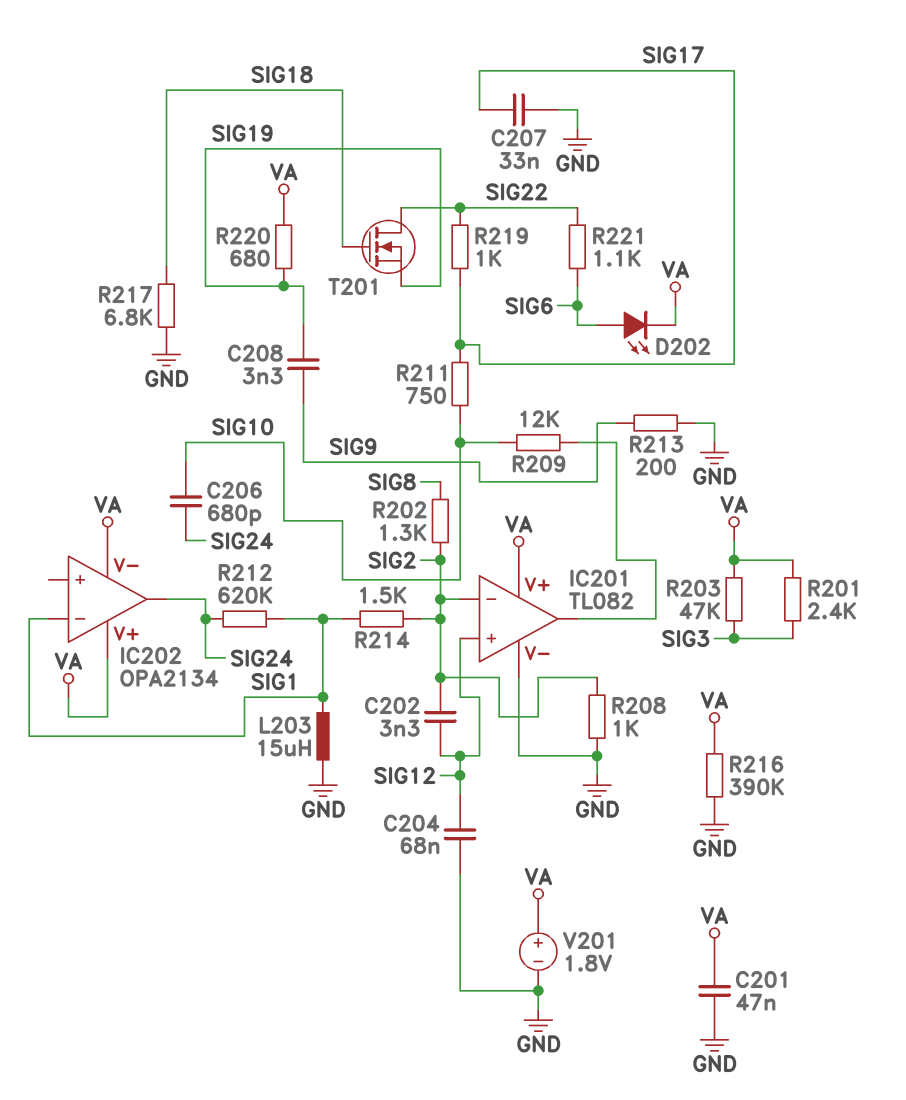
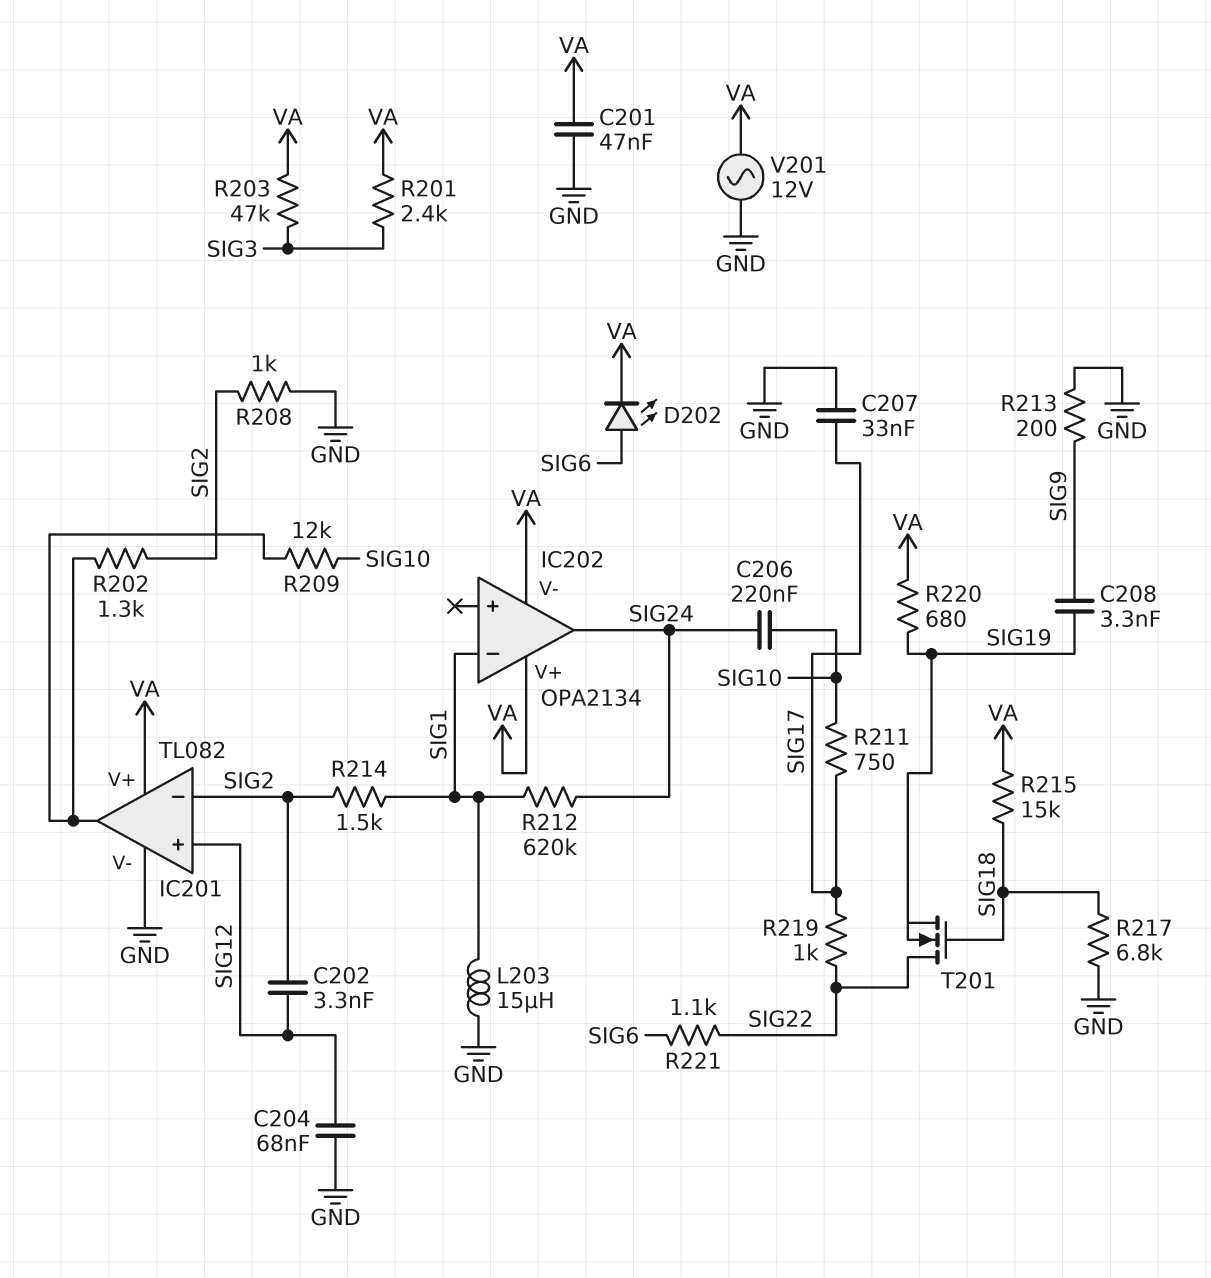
C206: 680pF (SIG10, SIG24) -> 220nF (SIG10, SIG24)
R202: 1.3k (SIG2, SIG8) -> 1.3k (IC201/out, SIG2)
R215: none -> 15k (SIG18, VA)
R216: 390k (GND, VA) -> none
V201: 1.8V (plus VA, minus GND) -> AC 12V (GND, VA)

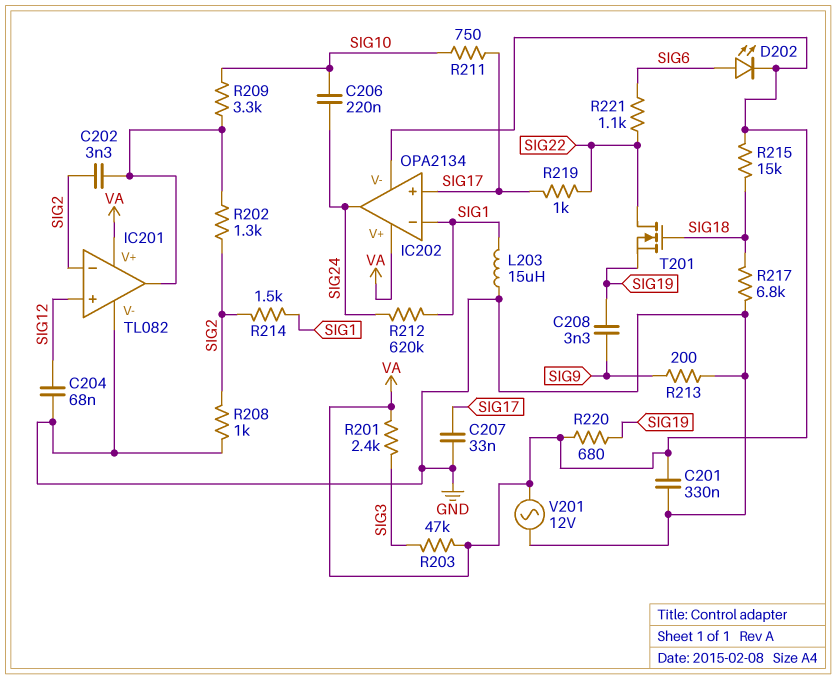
C201: 47nF (GND, VA) -> 330nF (GND, VA)
C202: 3.3nF (SIG2, SIG12) -> 3.3nF (IC201/out, SIG2)
IC202 pin in+: none -> SIG17
R209: 12k (IC201/out, SIG10) -> 3.3k (IC201/out, SIG10)

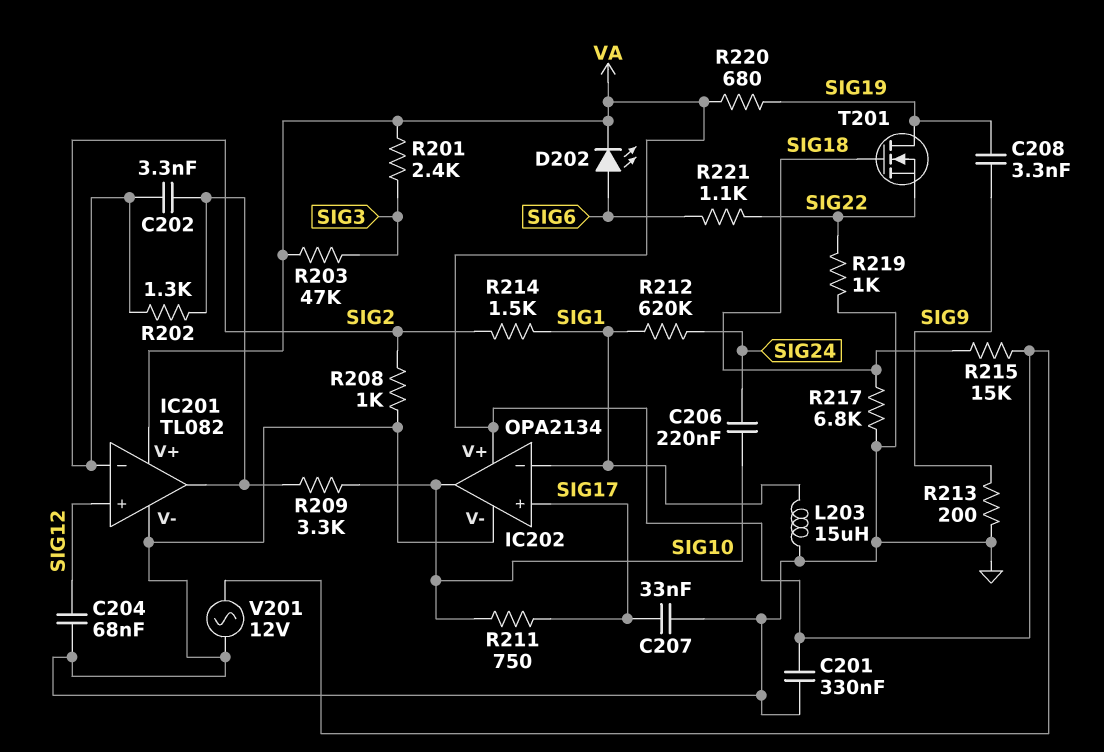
IC202 pin V-: VA -> GND
IC202 pin out: SIG24 -> SIG10
R219: 1k (SIG17, SIG22) -> 1k (GND, SIG22)
T201: NMOS (G SIG18, D SIG22, S SIG19) -> NMOS (G SIG18, D SIG19, S SIG22)

